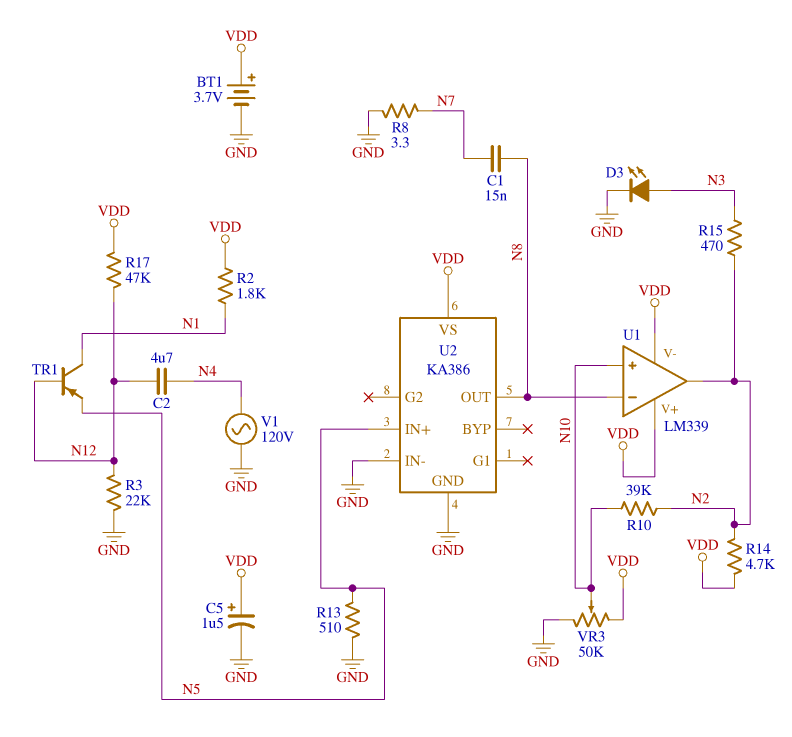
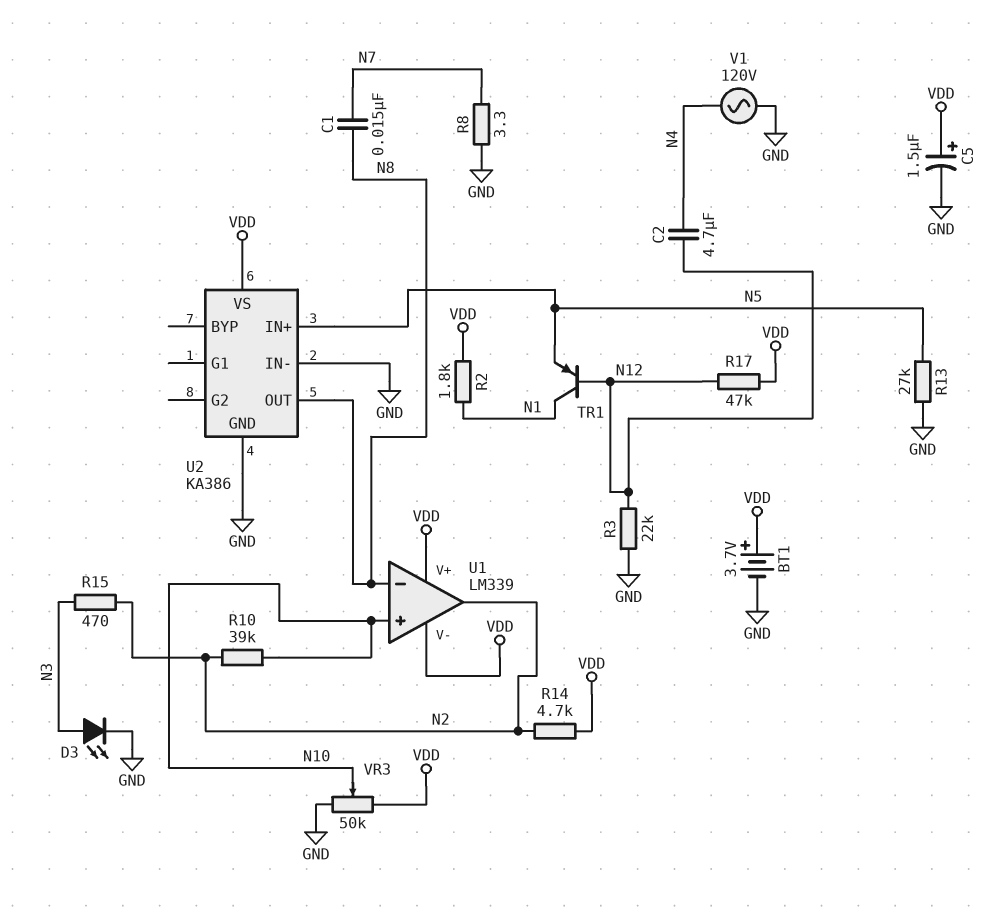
R13: 510 (GND, N5) -> 27k (GND, N5)

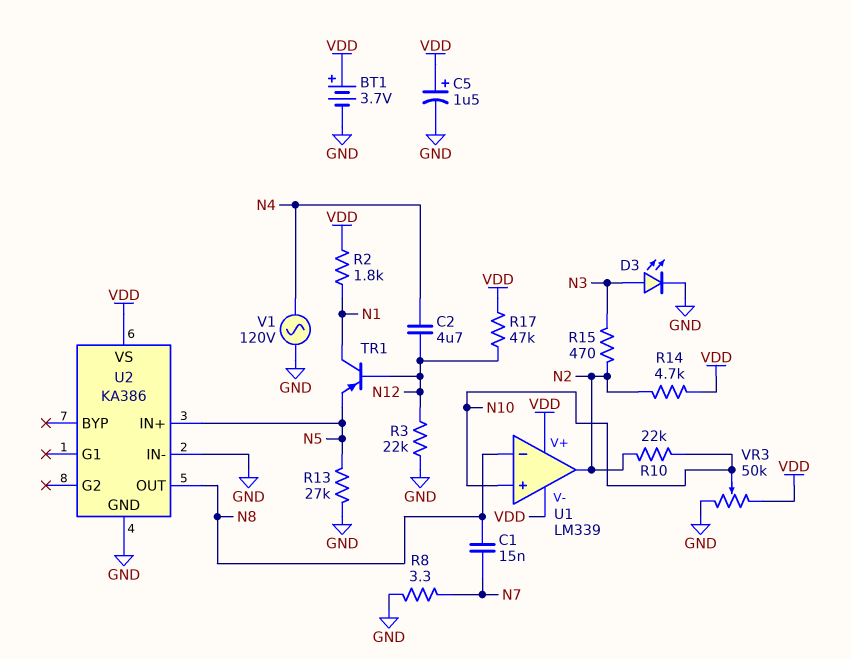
R10: 39k (N2, N10) -> 22k (N2, N10)

